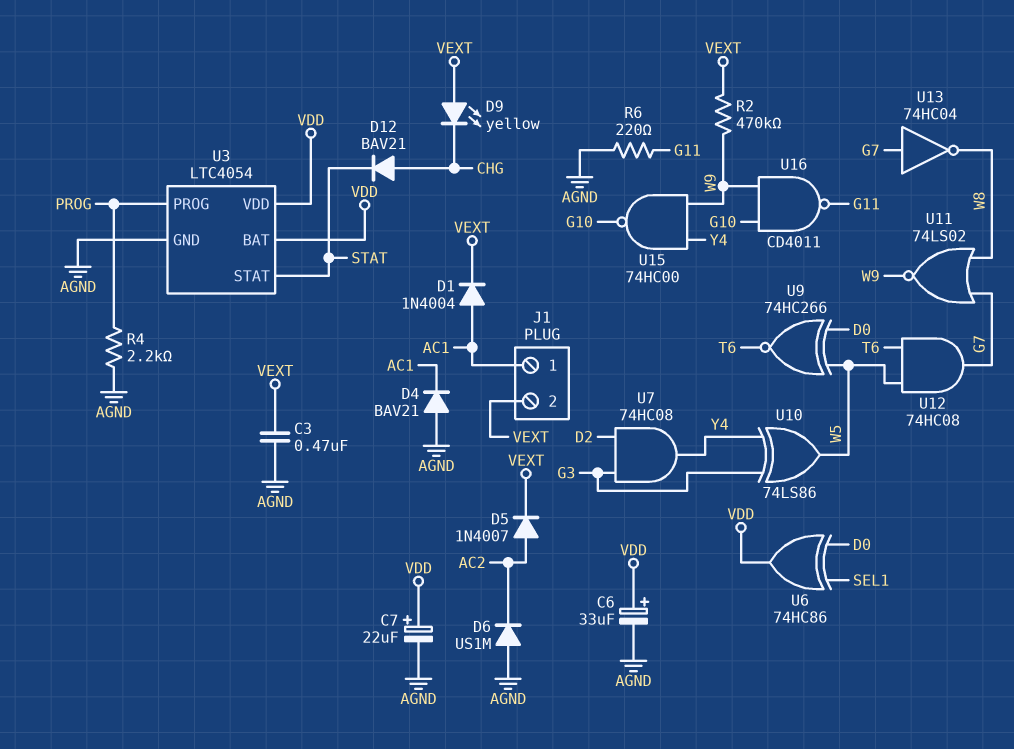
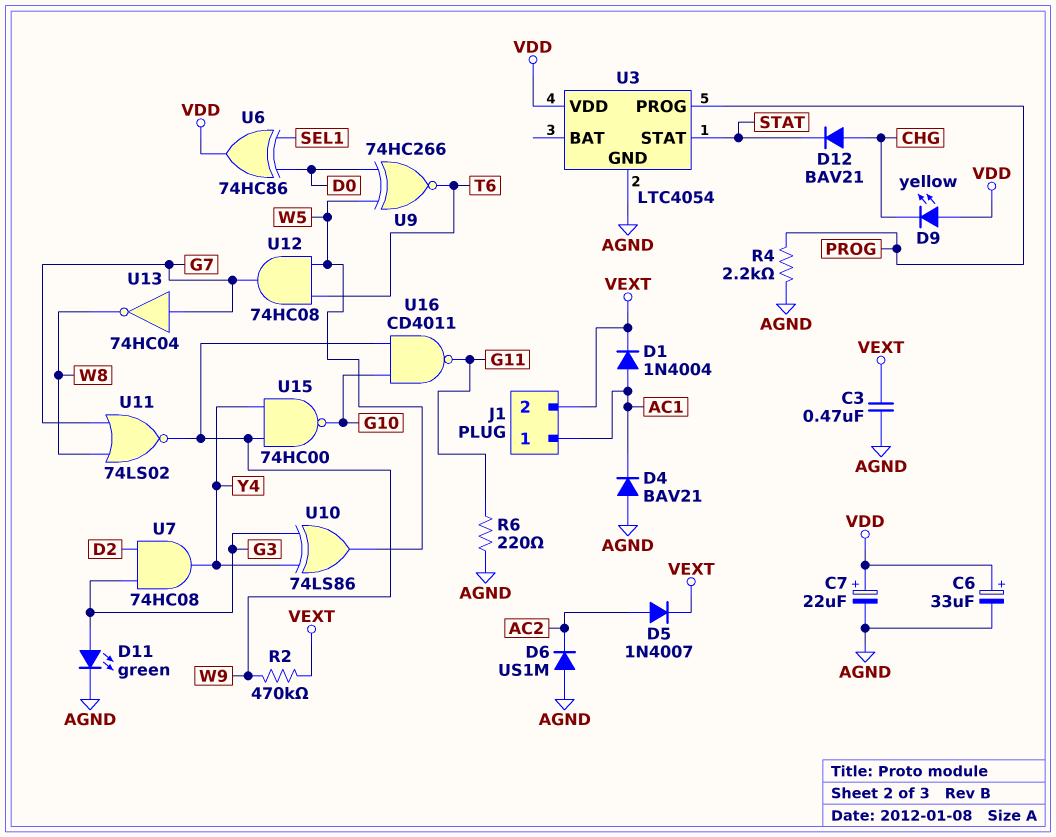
D9: LED yellow (A VEXT, K CHG) -> LED yellow (A VDD, K CHG)
D11: none -> LED green (A G3, K AGND)
U3 pin BAT: VDD -> none

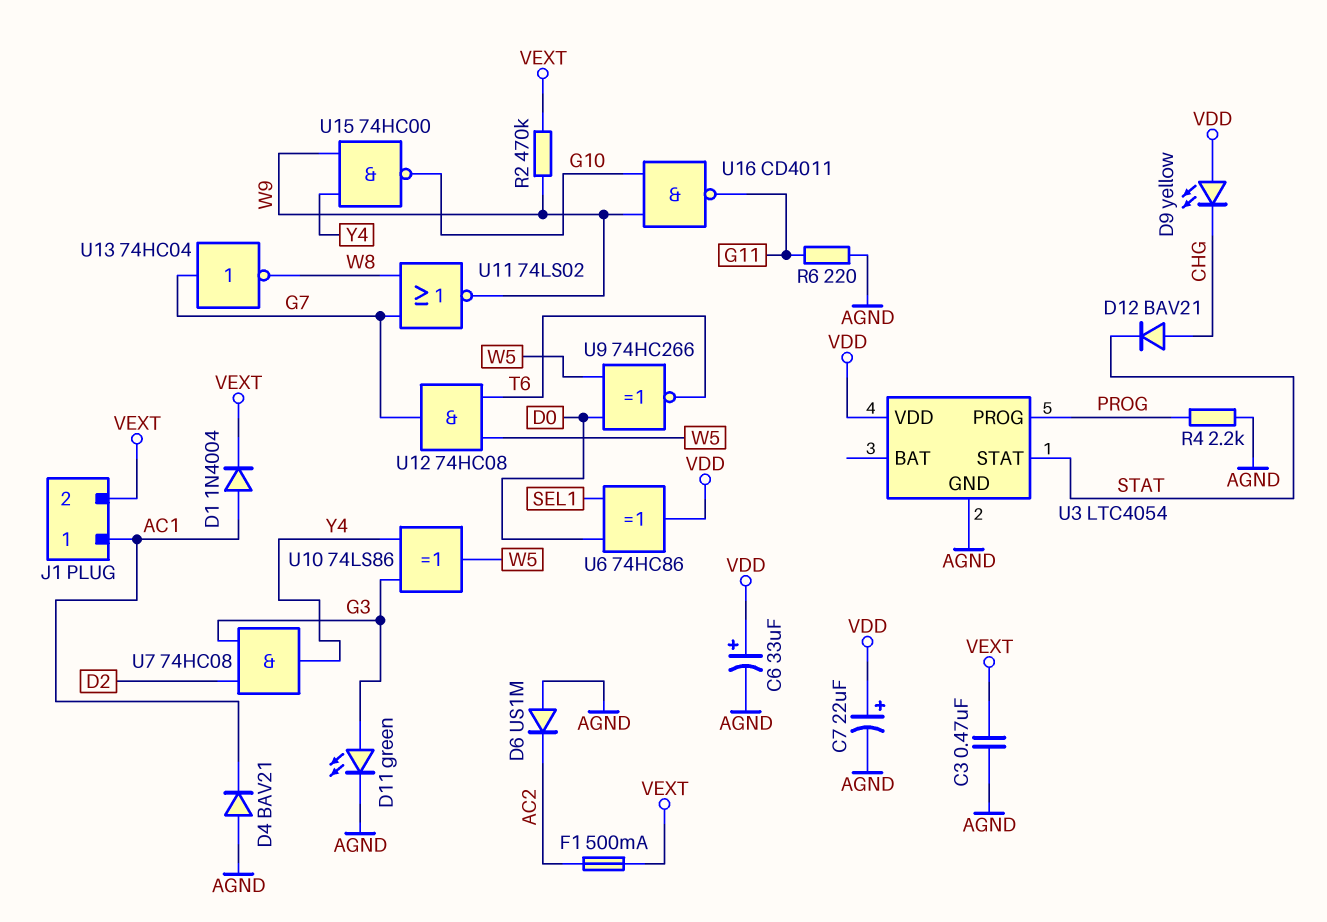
D5: diode 1N4007 (A AC2, K VEXT) -> none
F1: none -> 500mA (AC2, VEXT)

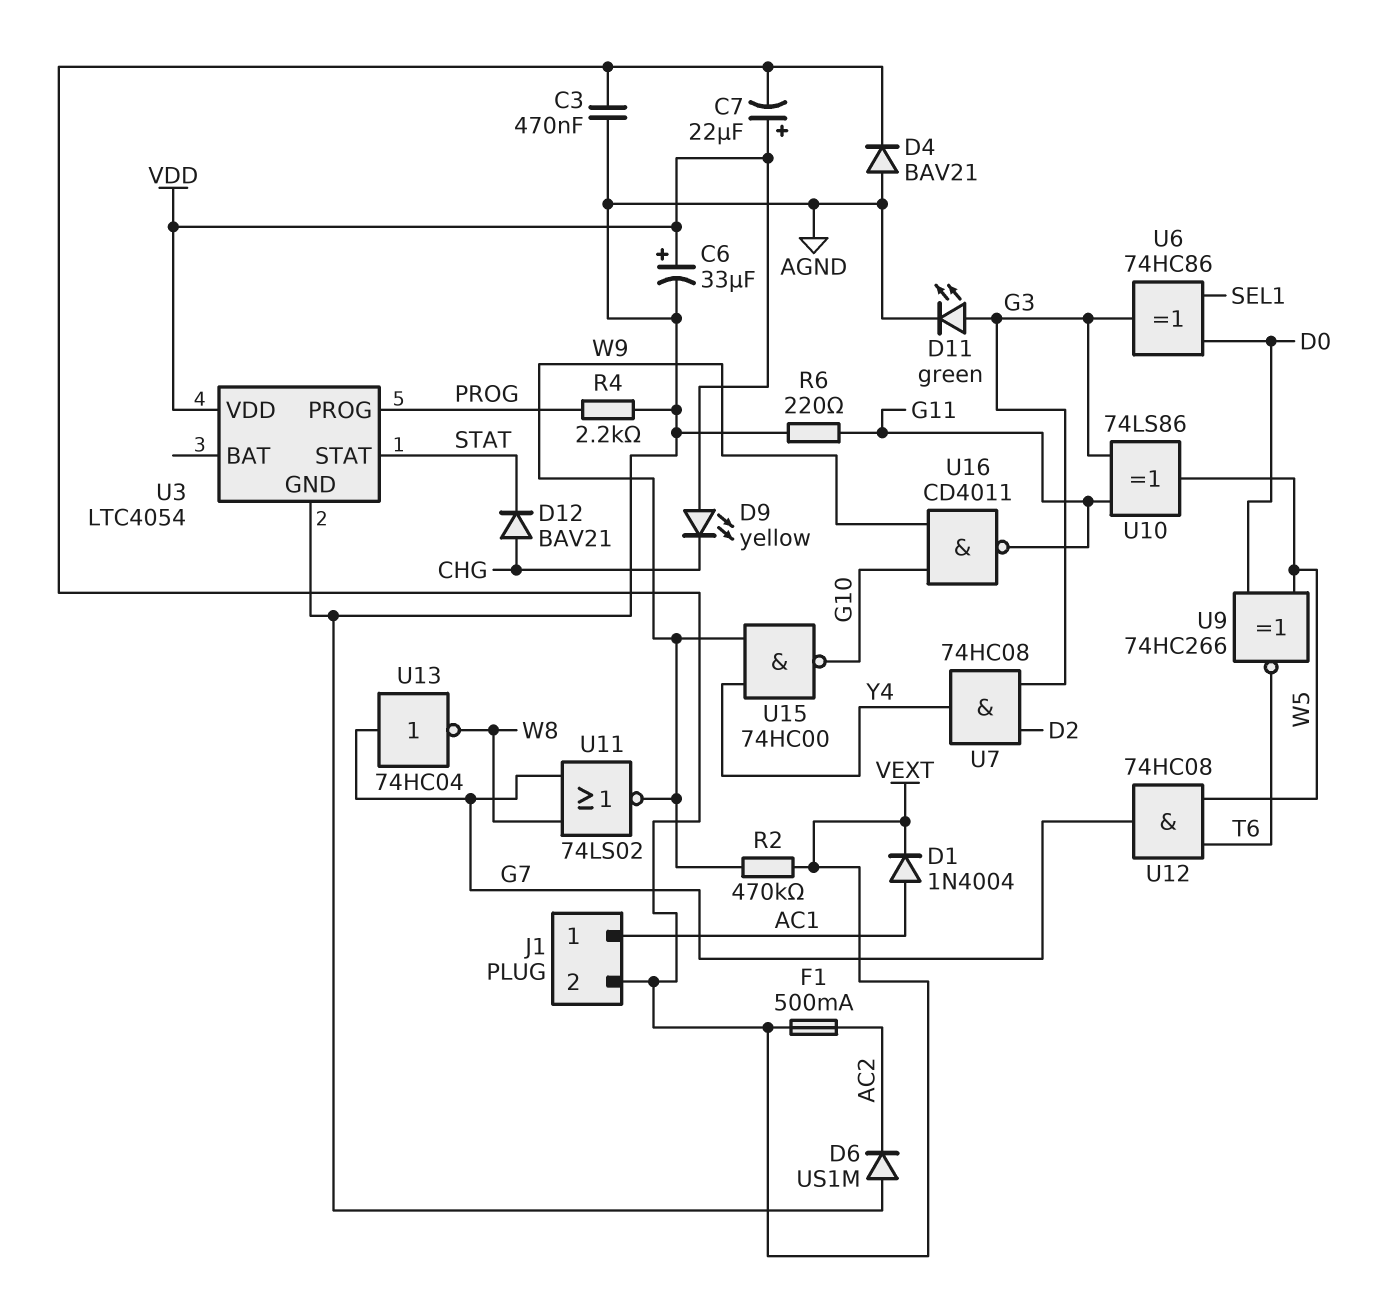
C7: 22uF (plus VDD, minus AGND) -> 22uF (plus VDD, minus VEXT)
D4: diode BAV21 (A AGND, K AC1) -> diode BAV21 (A AGND, K VEXT)
U6: XOR 74HC86 (in D0, in SEL1, out VDD) -> XOR 74HC86 (in D0, in SEL1, out G3)
U10: XOR 74LS86 (in G3, in Y4, out W5) -> XOR 74LS86 (in G3, in G11, out W5)

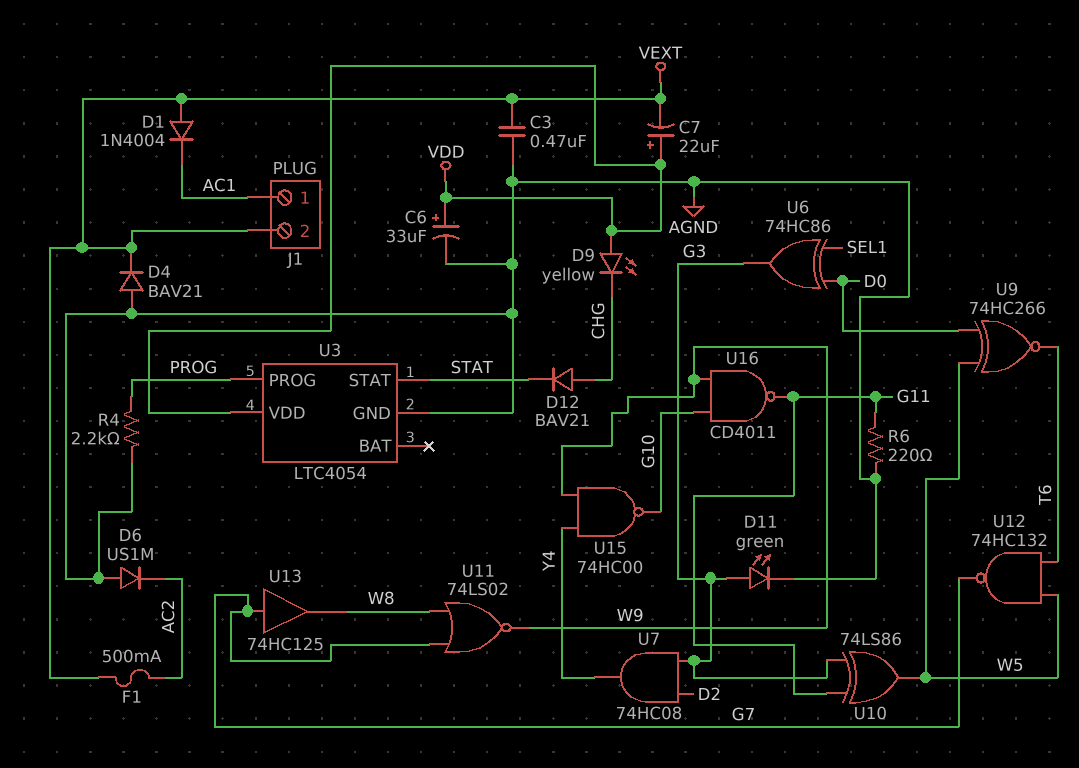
D1: diode 1N4004 (A AC1, K VEXT) -> diode 1N4004 (A VEXT, K AC1)
R2: 470k (VEXT, W9) -> none
U12: AND 74HC08 (in T6, in W5, out G7) -> NAND 74HC132 (in T6, in W5, out G7)
U13: NOT 74HC04 (in G7, out W8) -> buffer 74HC125 (in G7, out W8)

